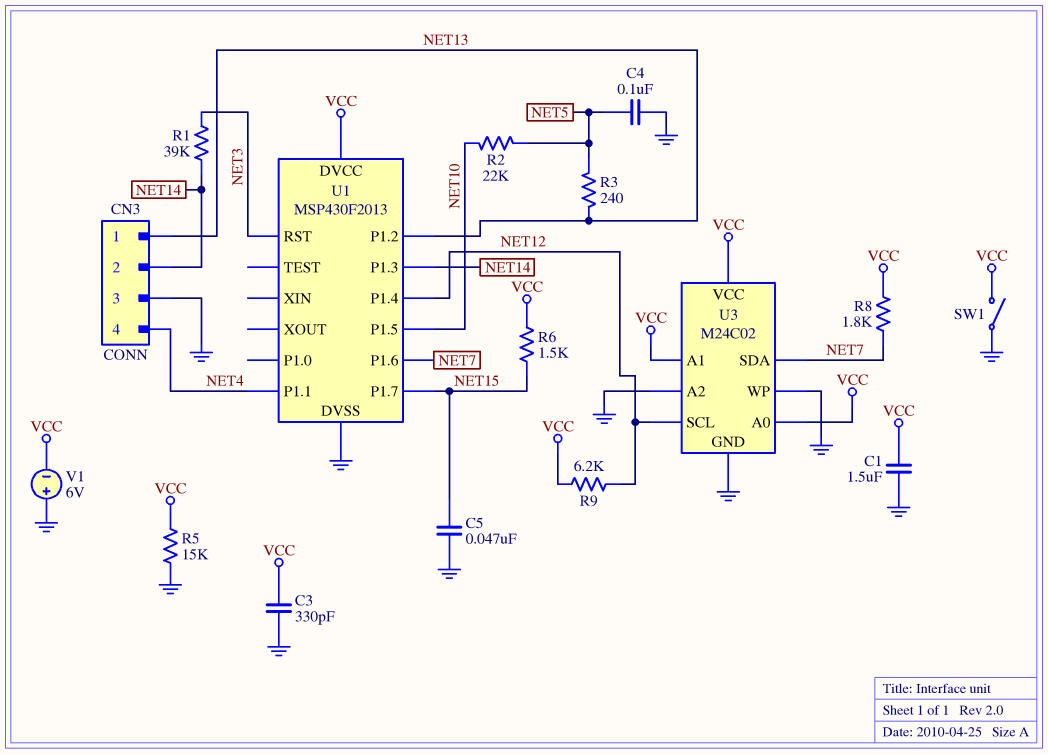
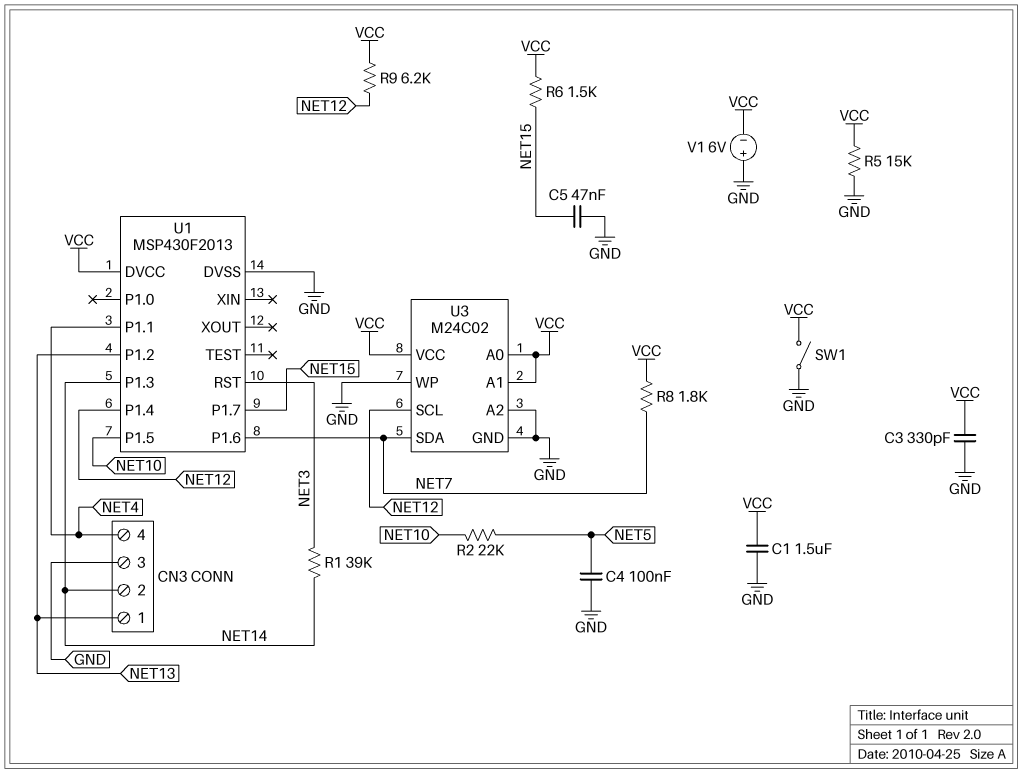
R3: 240 (NET5, NET13) -> none

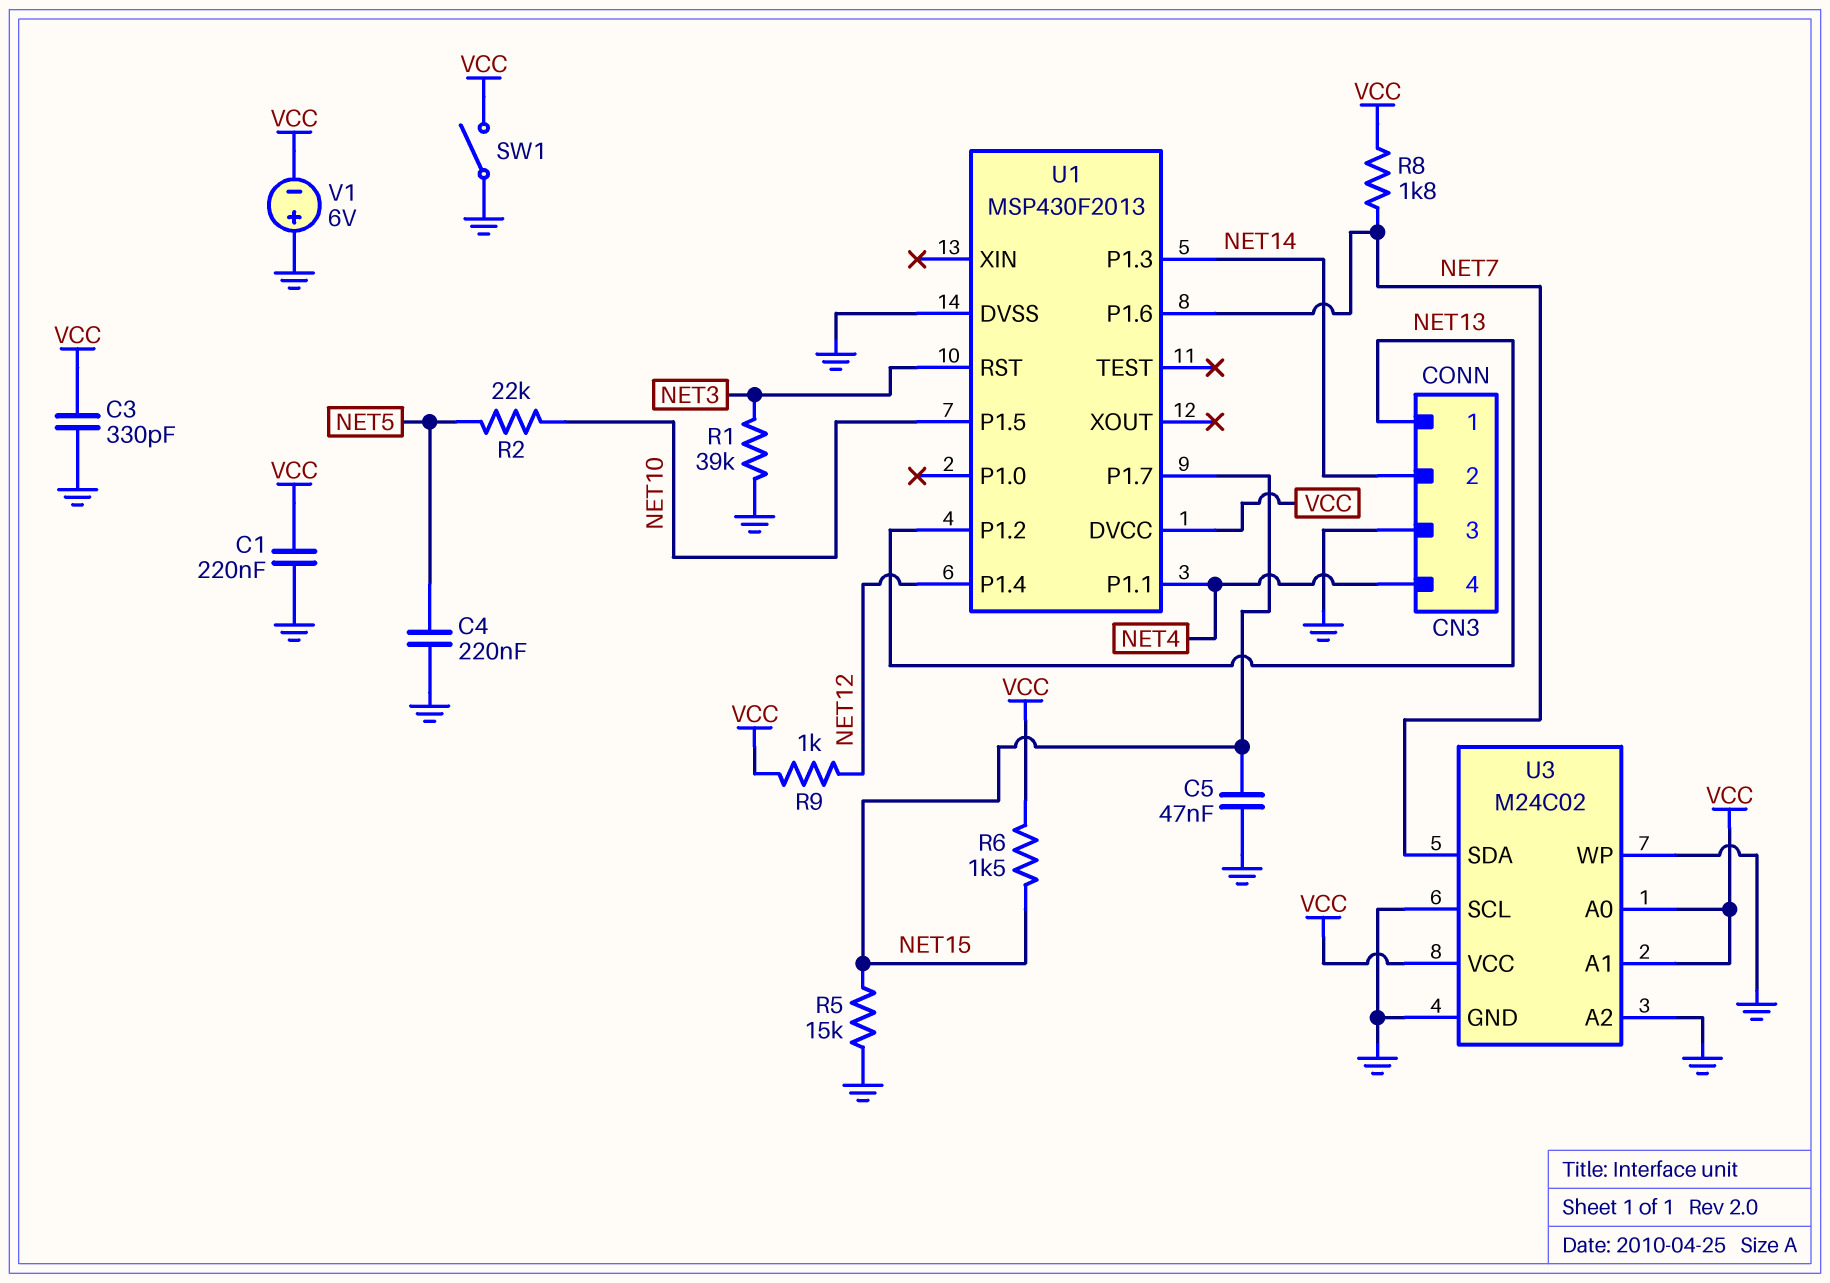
C1: 1.5uF (GND, VCC) -> 220nF (GND, VCC)
C4: 100nF (GND, NET5) -> 220nF (GND, NET5)
R1: 39k (NET3, NET14) -> 39k (GND, NET3)
R5: 15k (GND, VCC) -> 15k (GND, NET15)
R9: 6.2k (NET12, VCC) -> 1k (NET12, VCC)
U3 pin SCL: NET12 -> GND

